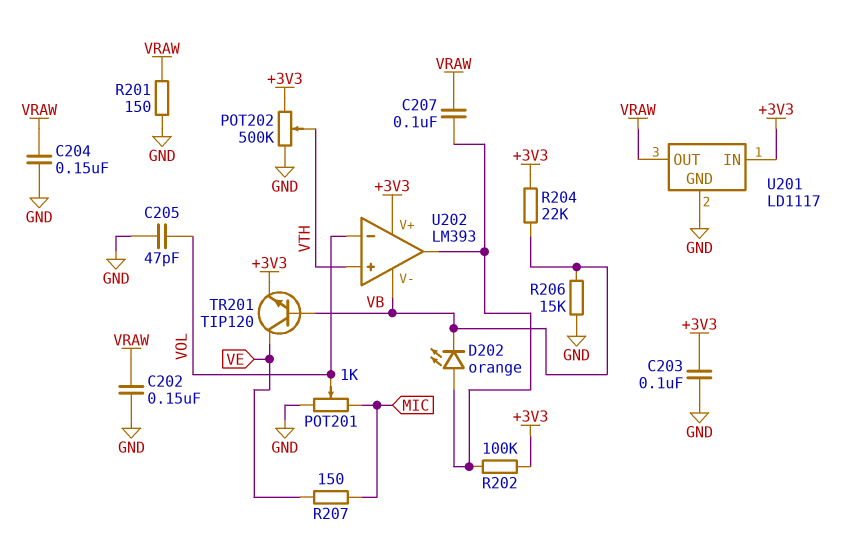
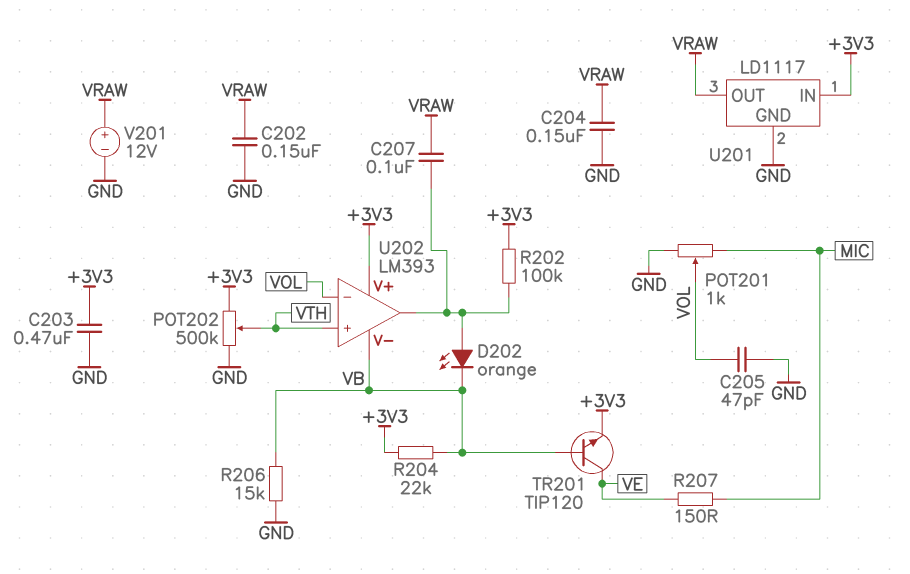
C203: 100nF (+3V3, GND) -> 470nF (+3V3, GND)
R201: 150 (GND, VRAW) -> none
V201: none -> 12V (plus VRAW, minus GND)

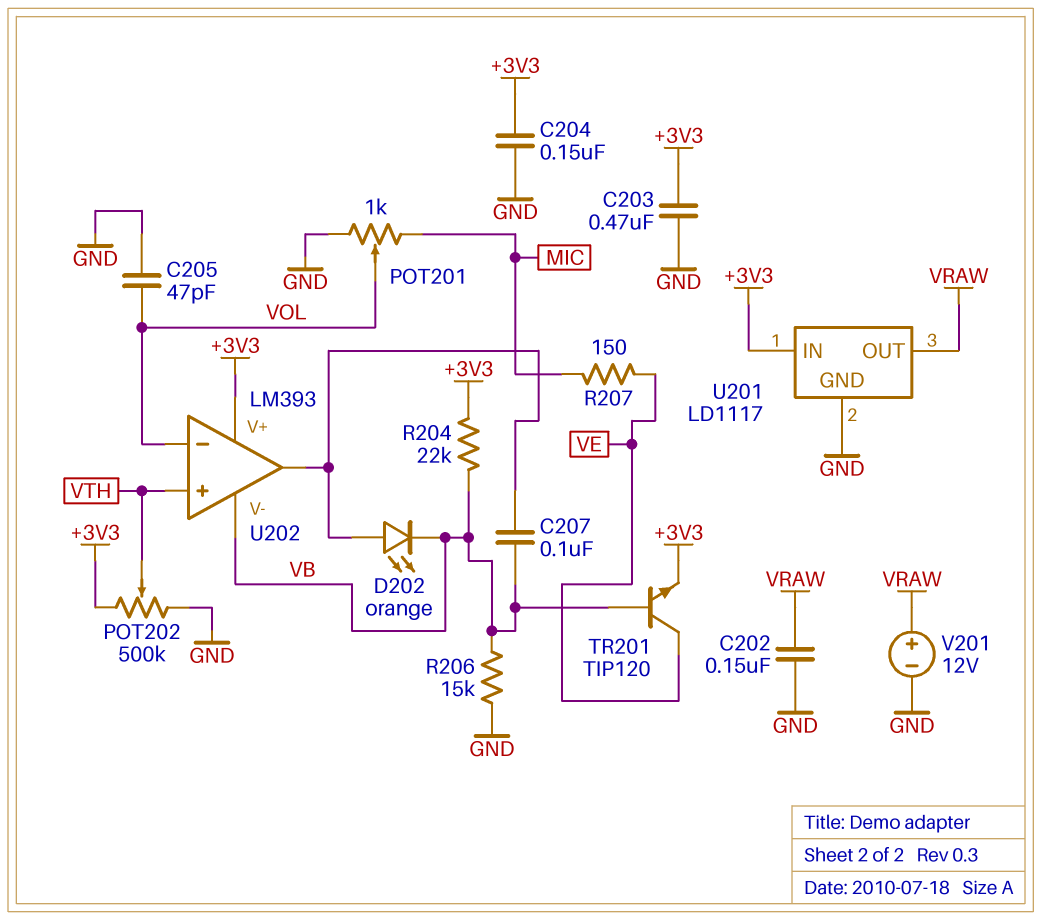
C204: 150nF (GND, VRAW) -> 150nF (+3V3, GND)
C207: 100nF (U202/out, VRAW) -> 100nF (U202/out, VB)
R202: 100k (+3V3, U202/out) -> none

